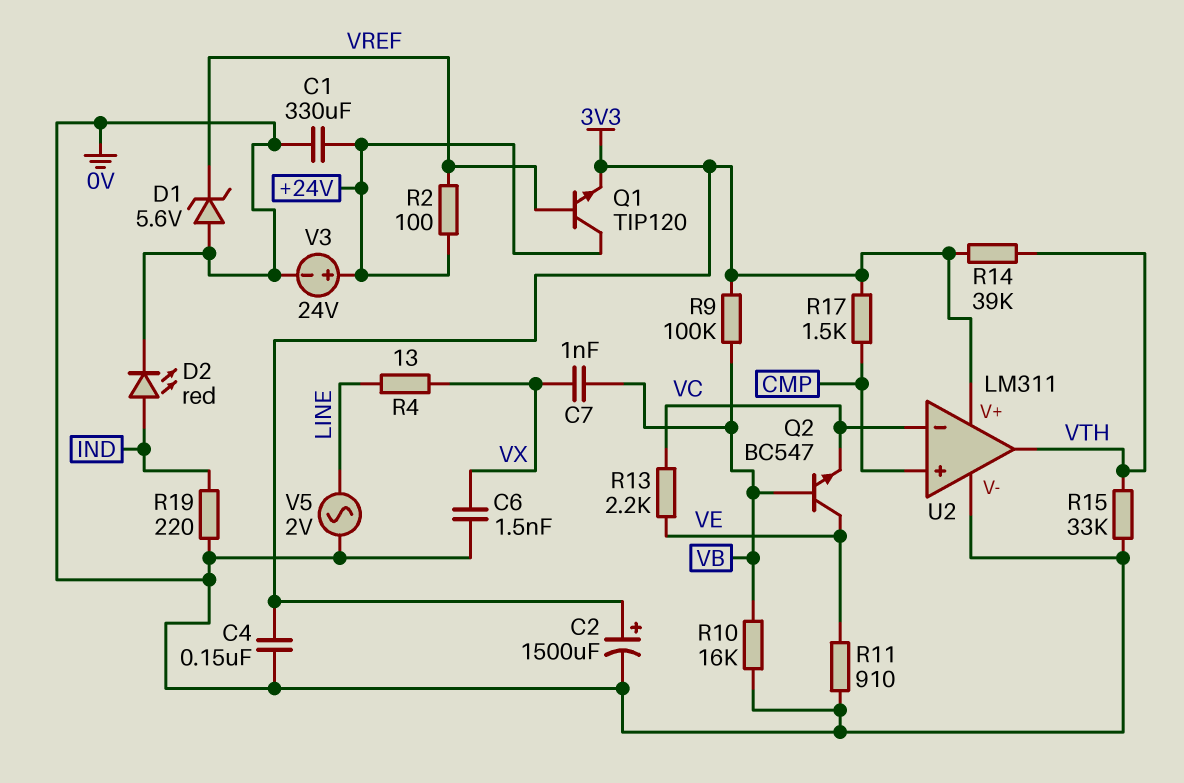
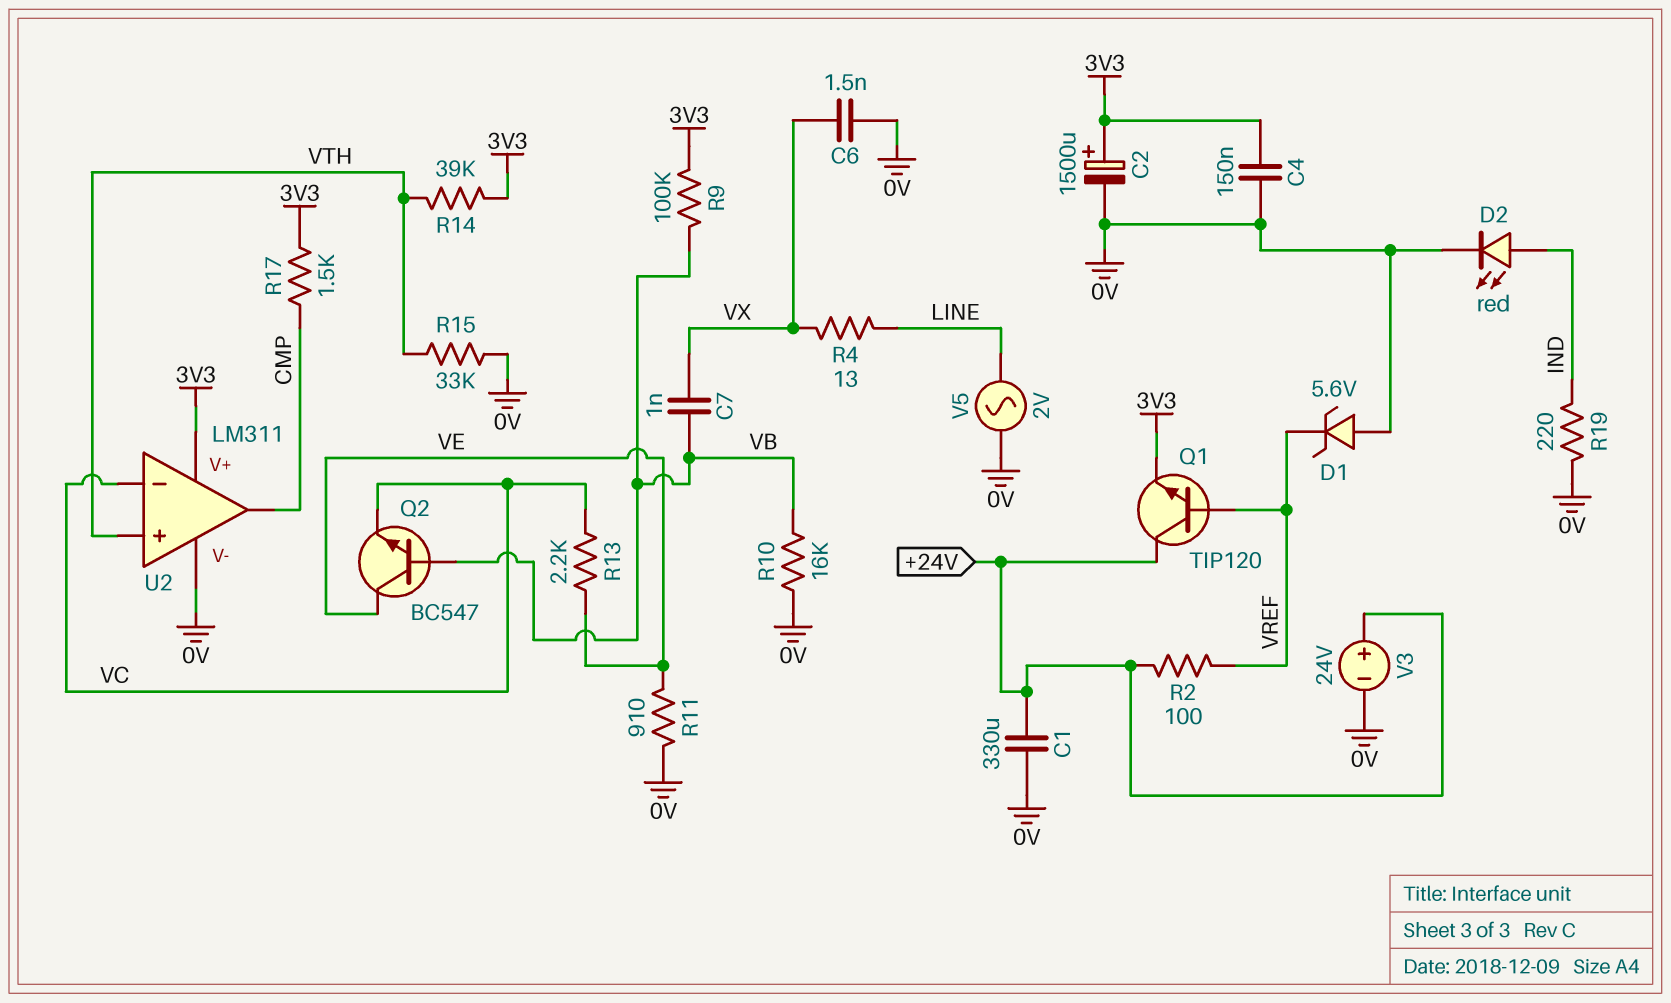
U2 pin in+: CMP -> VTH
U2 pin out: VTH -> CMP

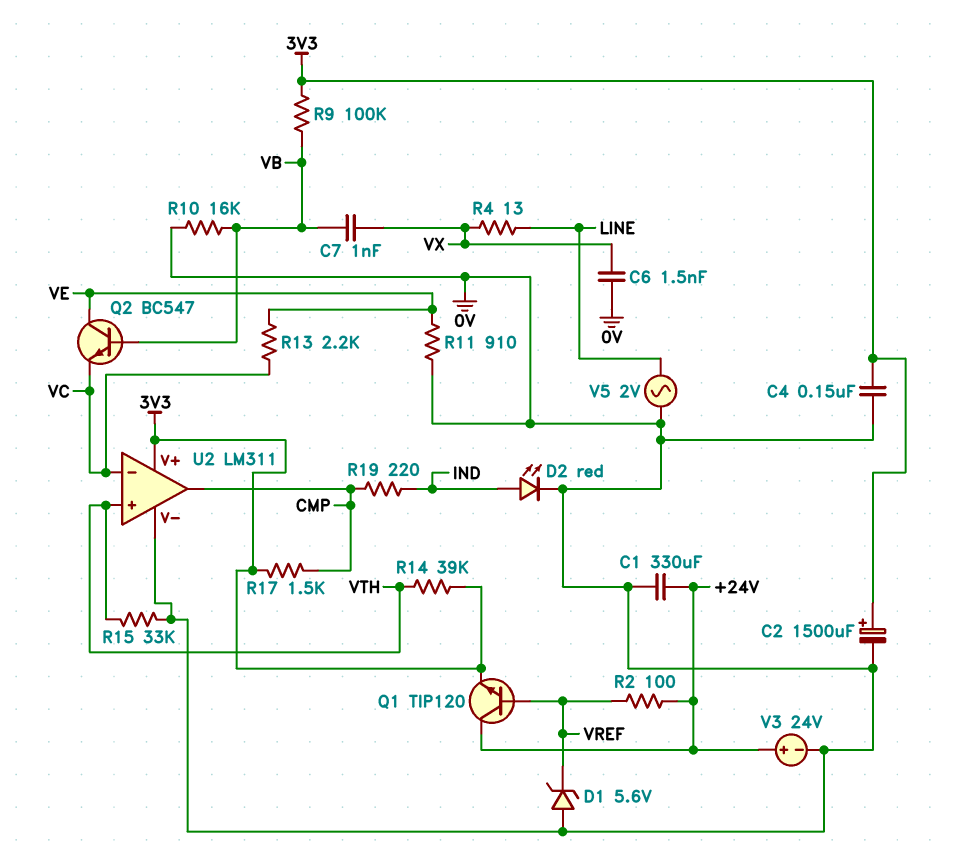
R19: 220 (0V, IND) -> 220 (CMP, IND)

